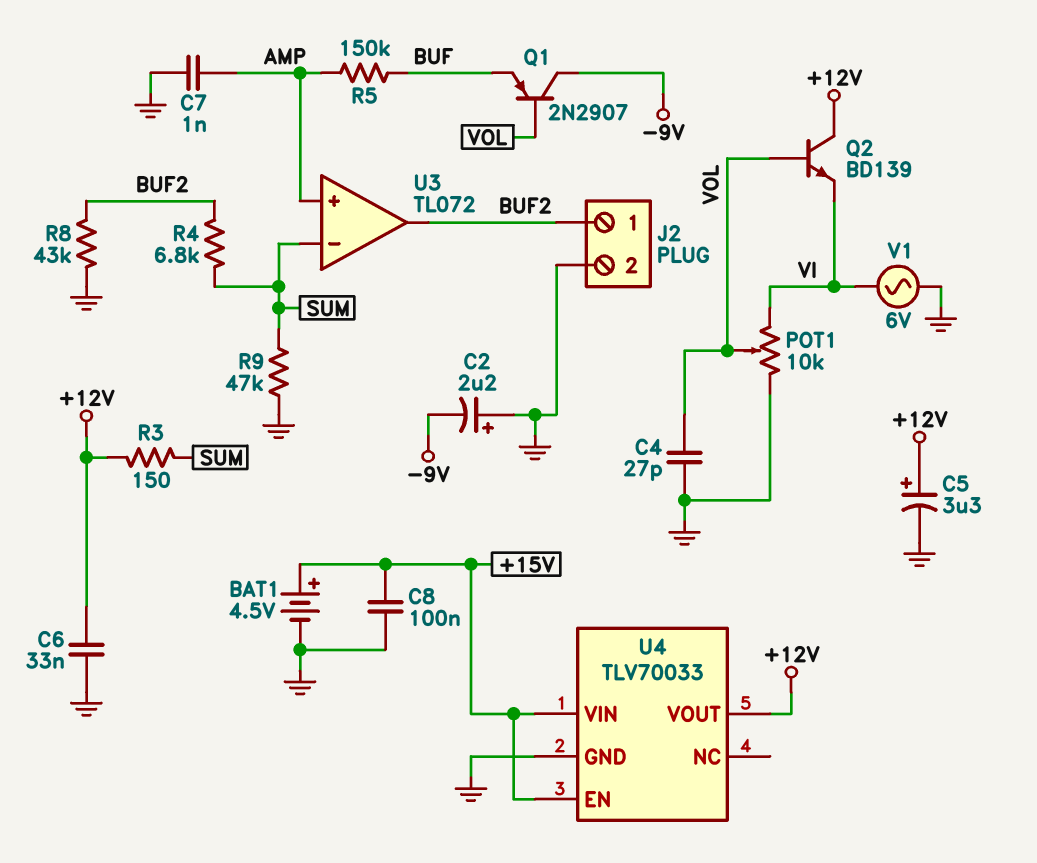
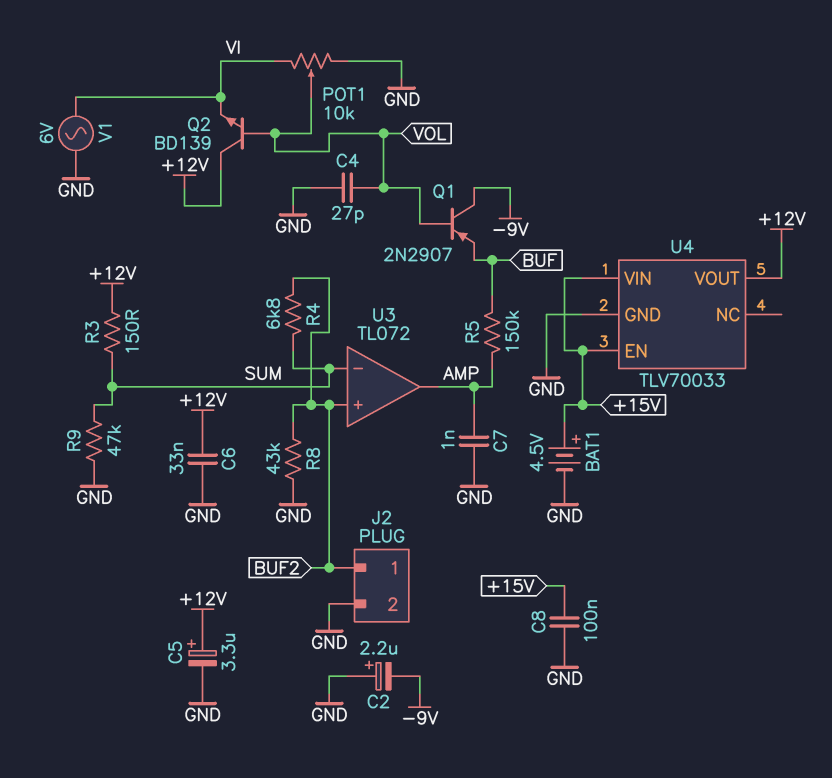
U3 pin in+: AMP -> BUF2
U3 pin out: BUF2 -> AMP

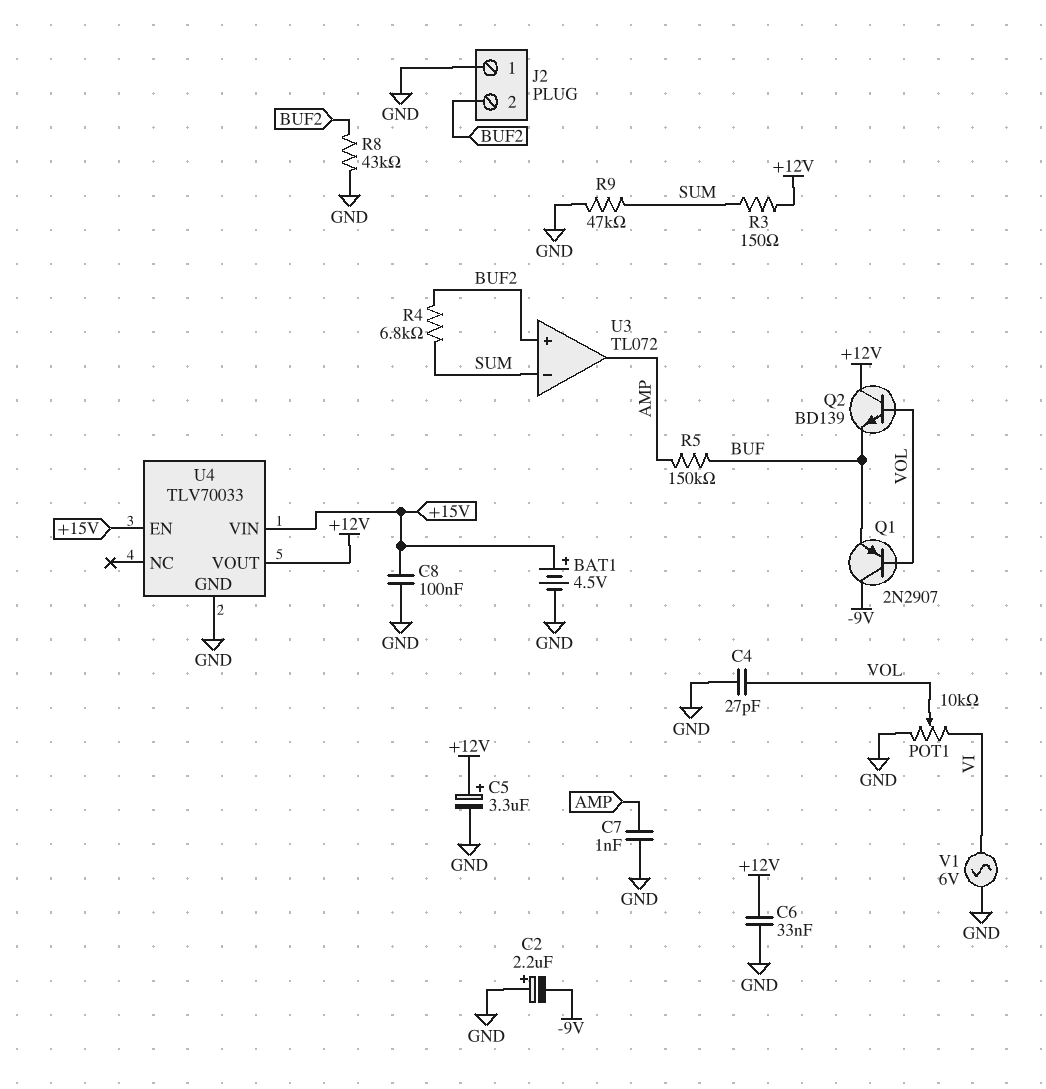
J2 pin 1: BUF2 -> GND
J2 pin 2: GND -> BUF2
Q2: NPN BD139 (B VOL, C +12V, E VI) -> NPN BD139 (B VOL, C +12V, E BUF)

